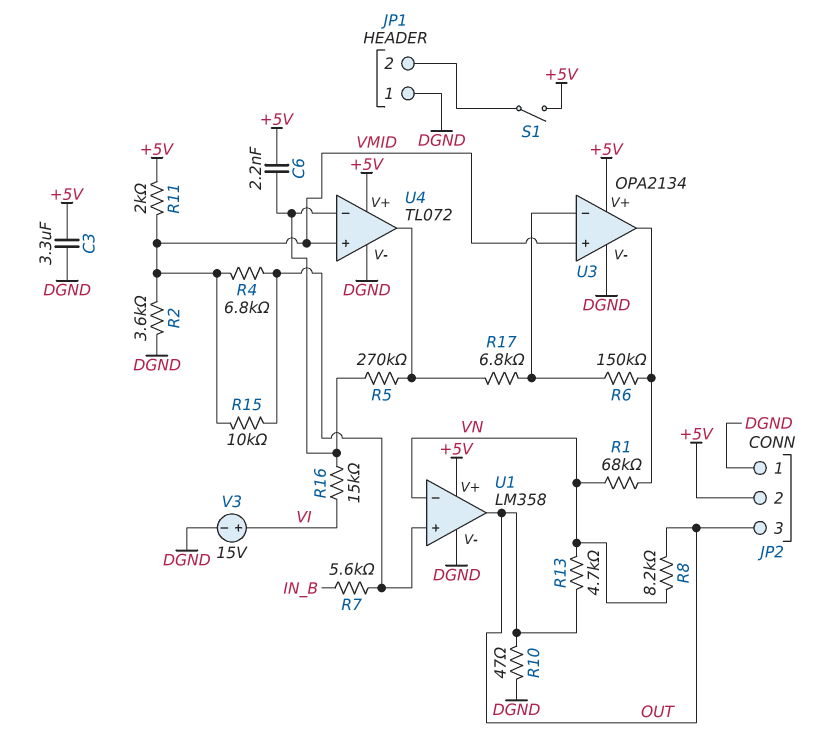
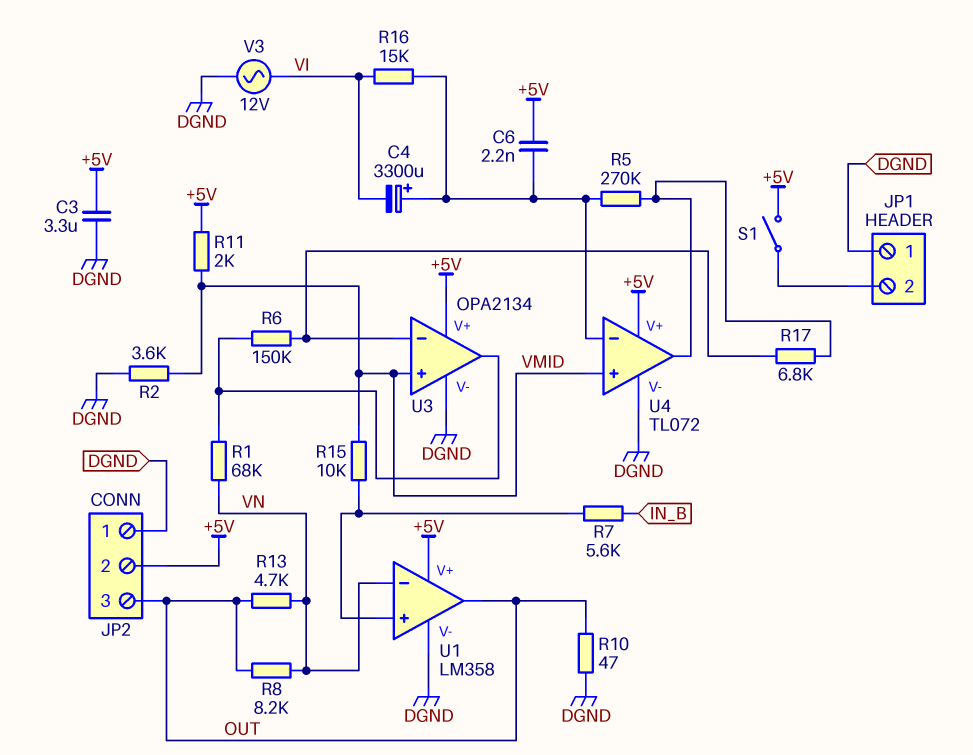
C4: none -> 3300uF (plus U4/in-, minus VI)
R4: 6.8k (U1/in+, VMID) -> none
V3: 15V (plus VI, minus DGND) -> AC 12V (DGND, VI)

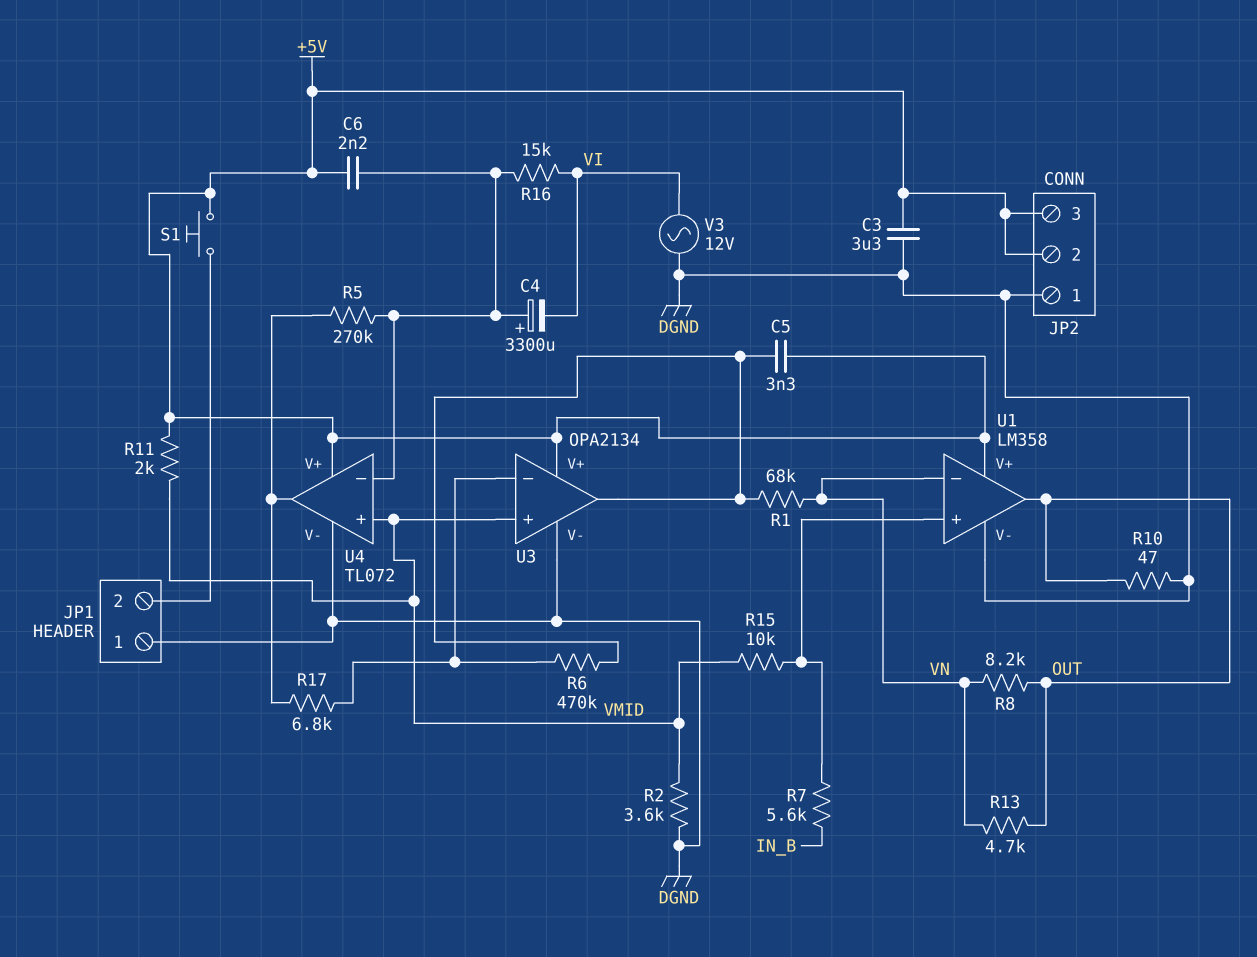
C5: none -> 3.3nF (+5V, U3/out)
JP2 pin 3: OUT -> +5V
R6: 150k (U3/in-, U3/out) -> 470k (U3/in-, U3/out)
S1: switch (+5V, JP1/2) -> button (+5V, JP1/2)

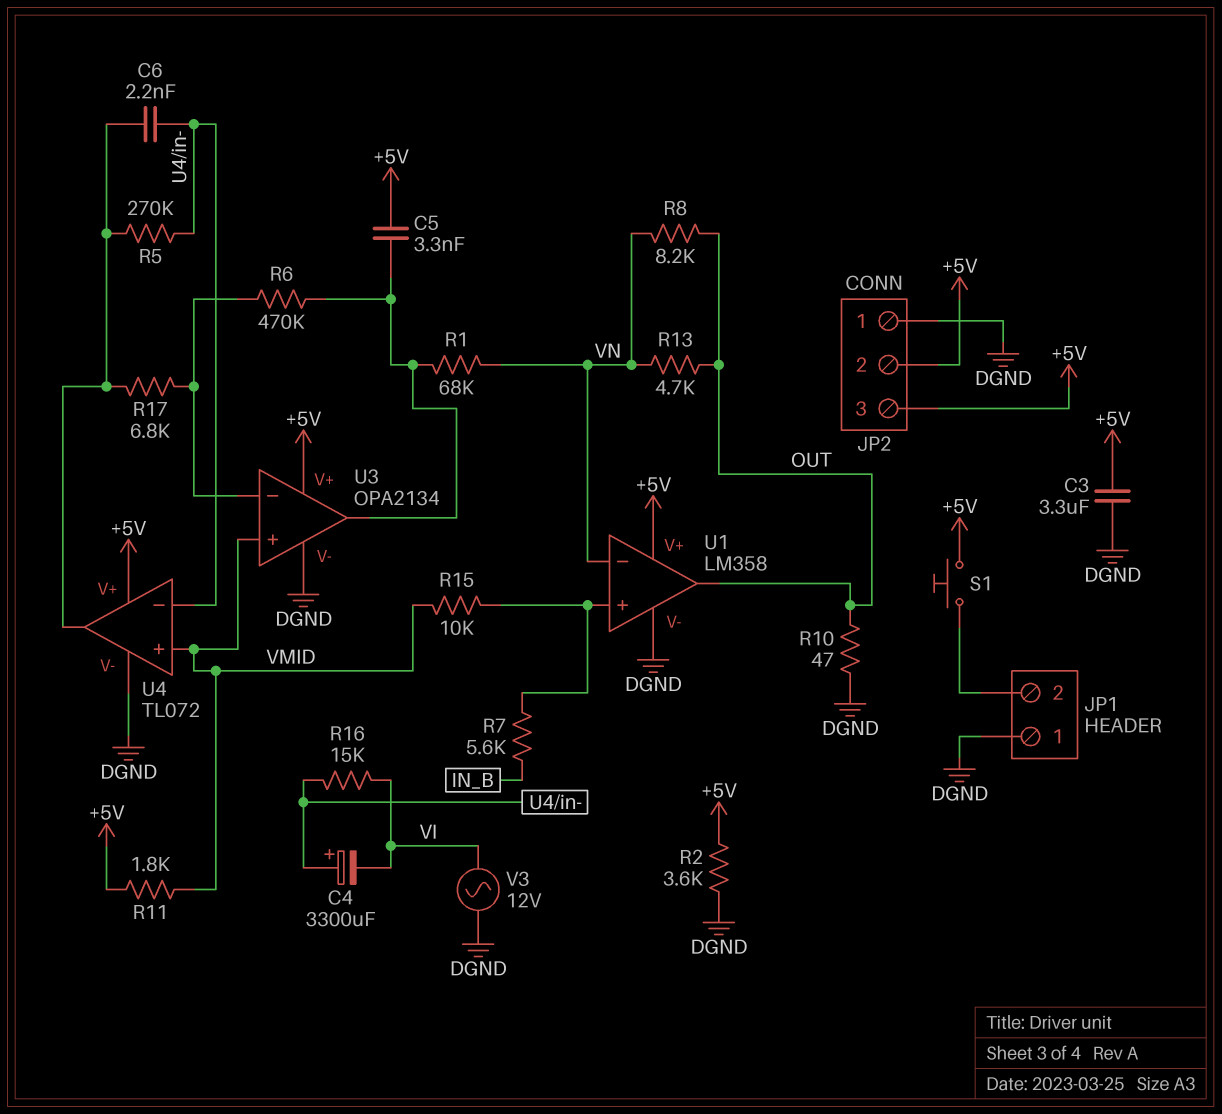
C6: 2.2nF (+5V, U4/in-) -> 2.2nF (U4/in-, U4/out)
R2: 3.6k (DGND, VMID) -> 3.6k (+5V, DGND)
R11: 2k (+5V, VMID) -> 1.8k (+5V, VMID)

